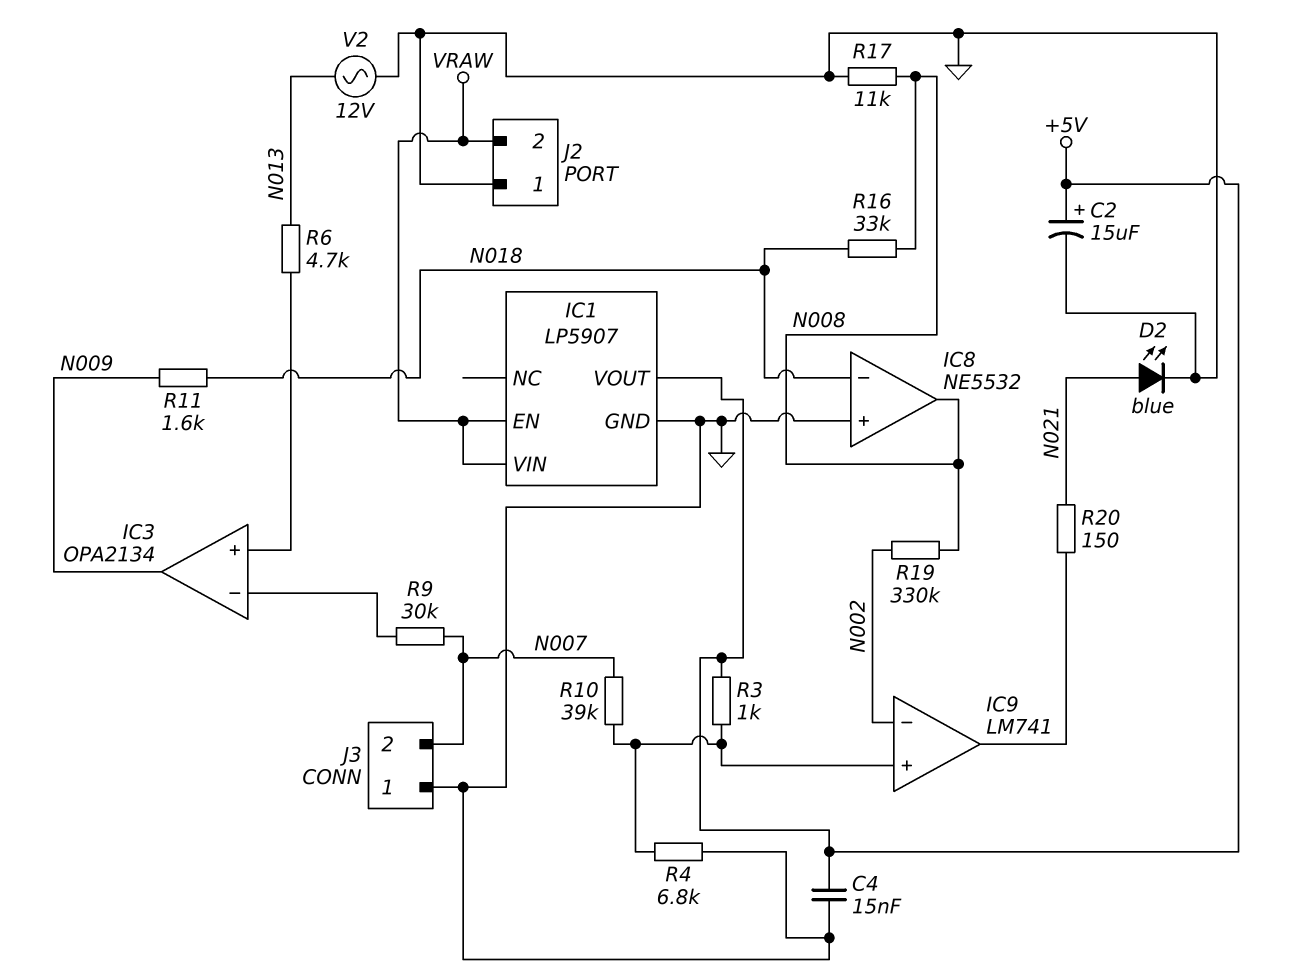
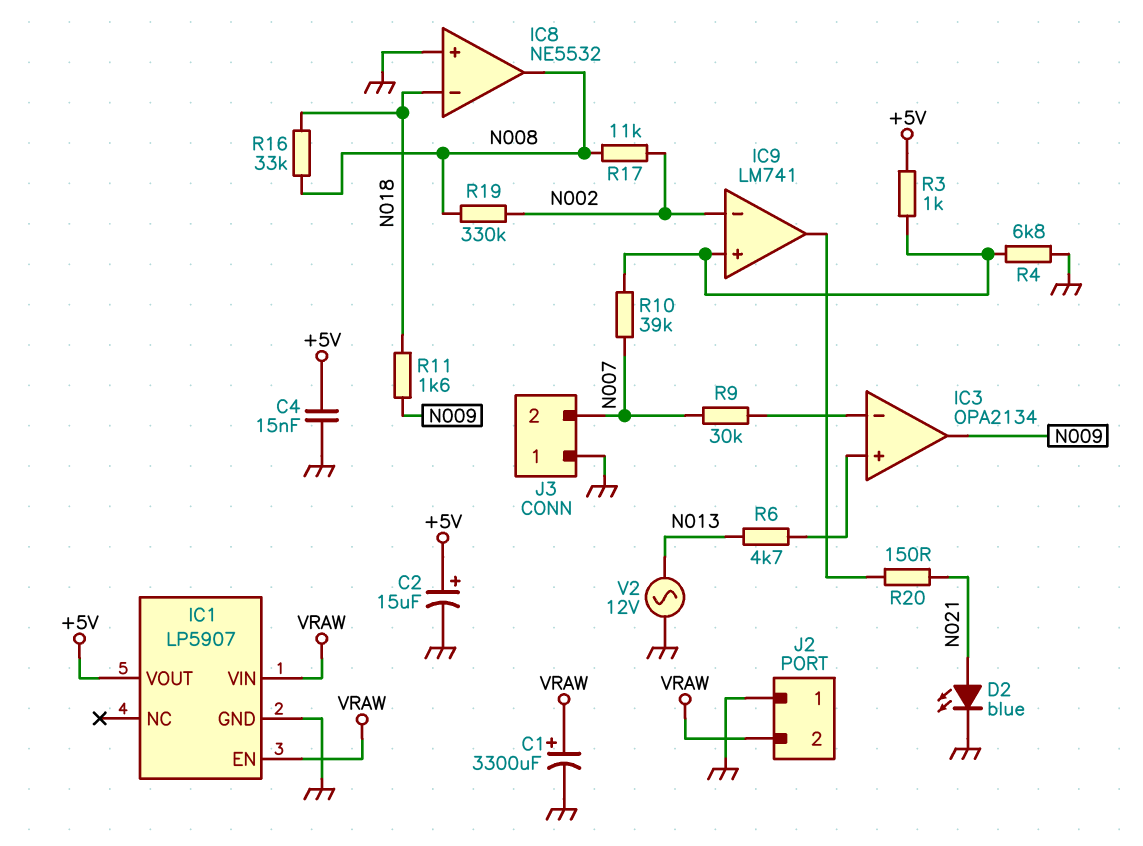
C1: none -> 3300uF (plus VRAW, minus GND)
R17: 11k (GND, N008) -> 11k (N002, N008)

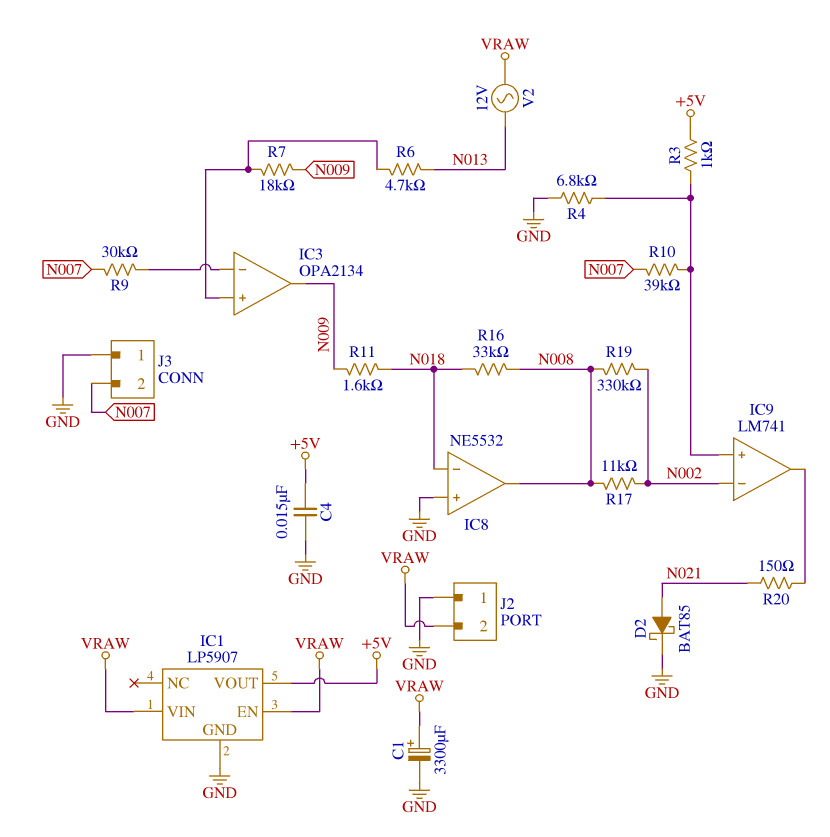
C2: 15uF (plus +5V, minus GND) -> none
D2: LED blue (A N021, K GND) -> schottky BAT85 (A N021, K GND)
R7: none -> 18k (IC3/in+, N009)
V2: AC 12V (GND, N013) -> AC 12V (N013, VRAW)

